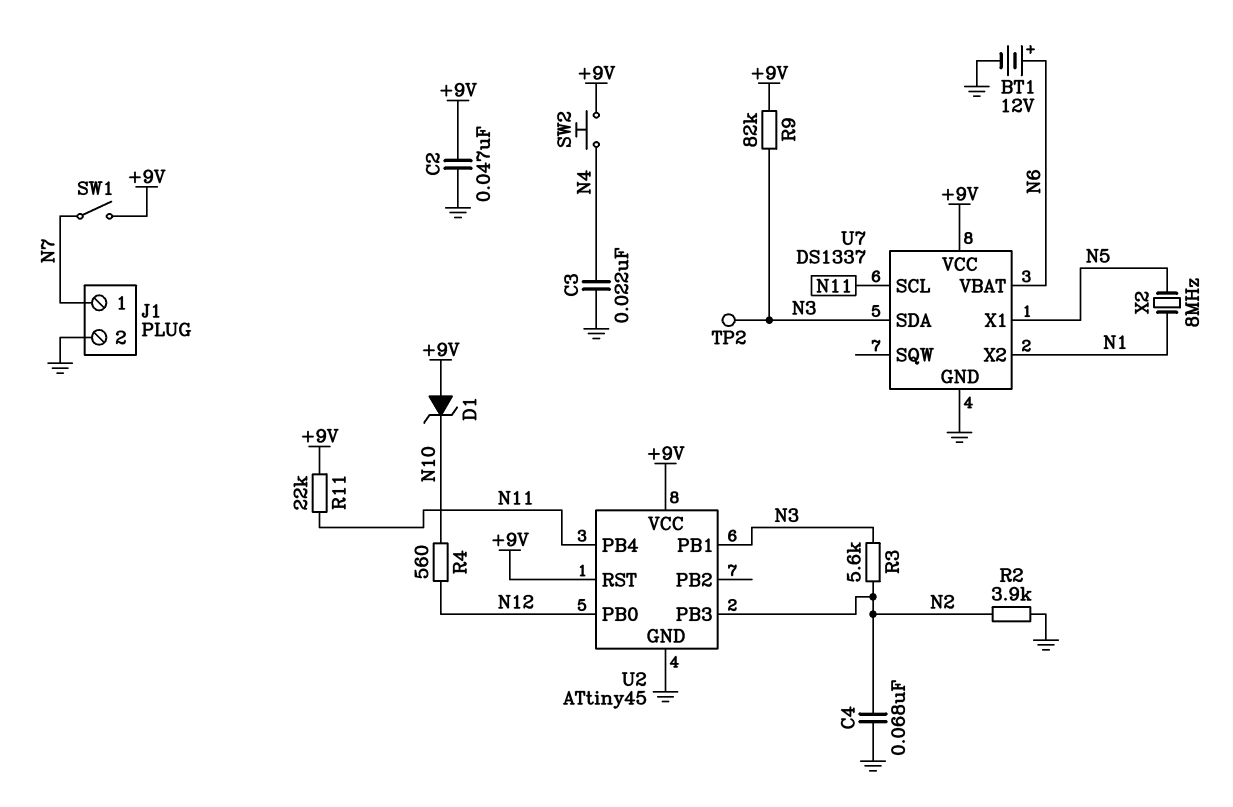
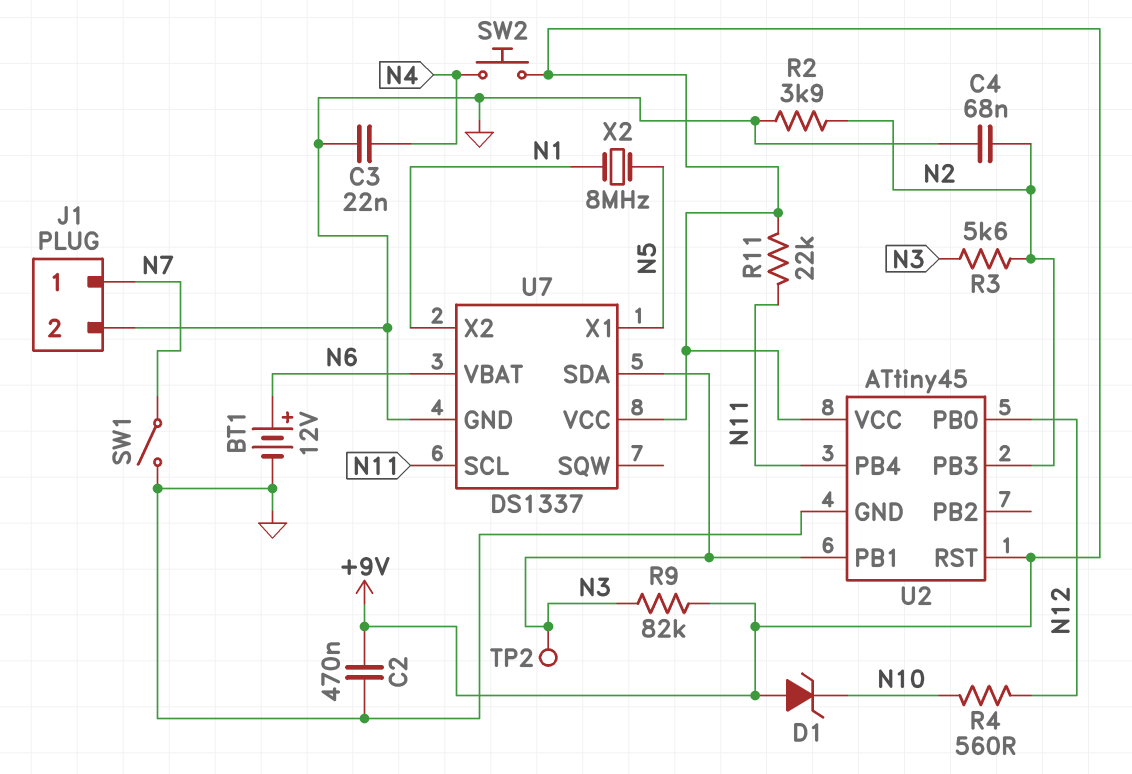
C2: 47nF (+9V, GND) -> 470nF (+9V, GND)
SW1: switch (+9V, N7) -> switch (GND, N7)

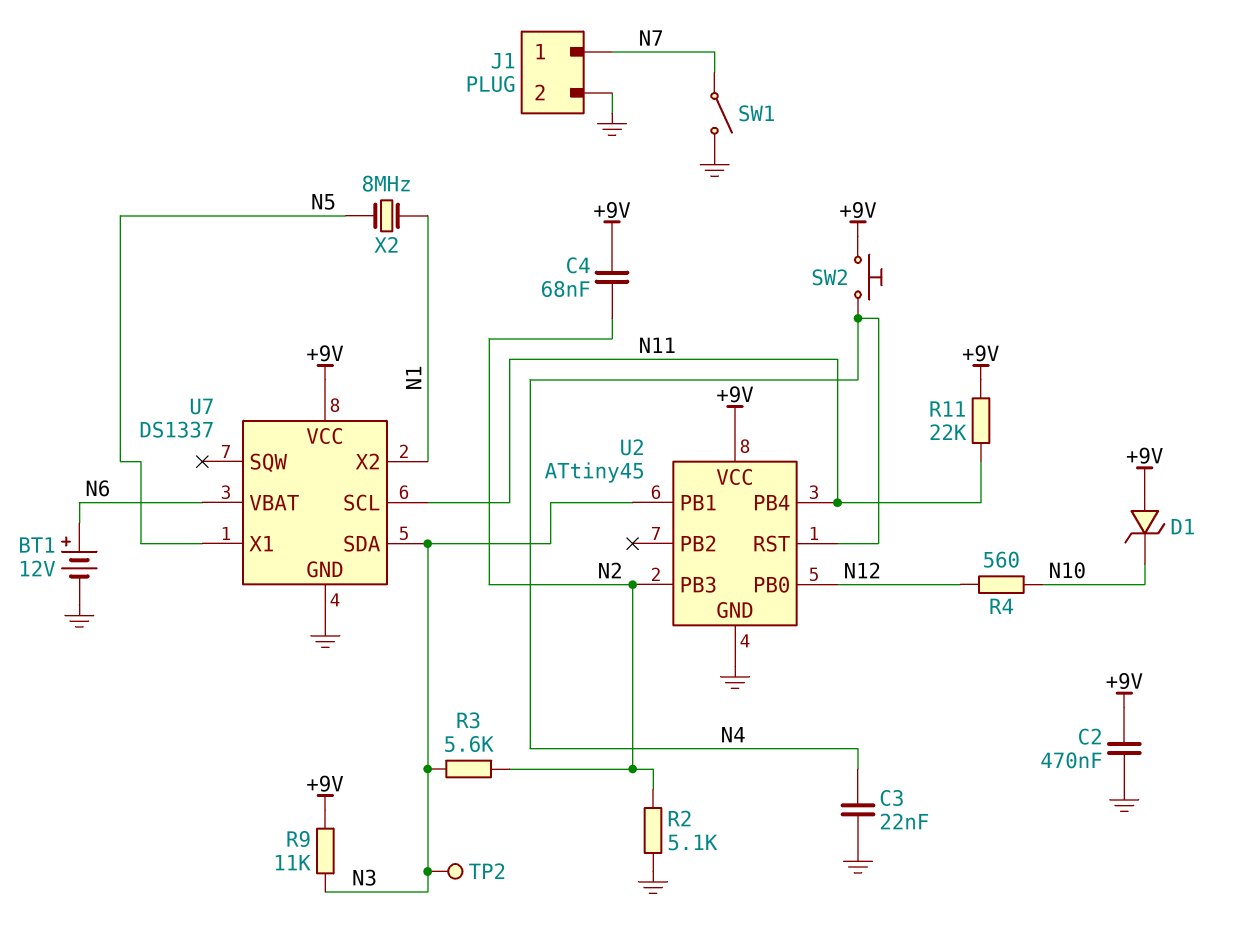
C4: 68nF (GND, N2) -> 68nF (+9V, N2)
R2: 3.9k (GND, N2) -> 5.1k (GND, N2)
R9: 82k (+9V, N3) -> 11k (+9V, N3)
U2 pin RST: +9V -> N4

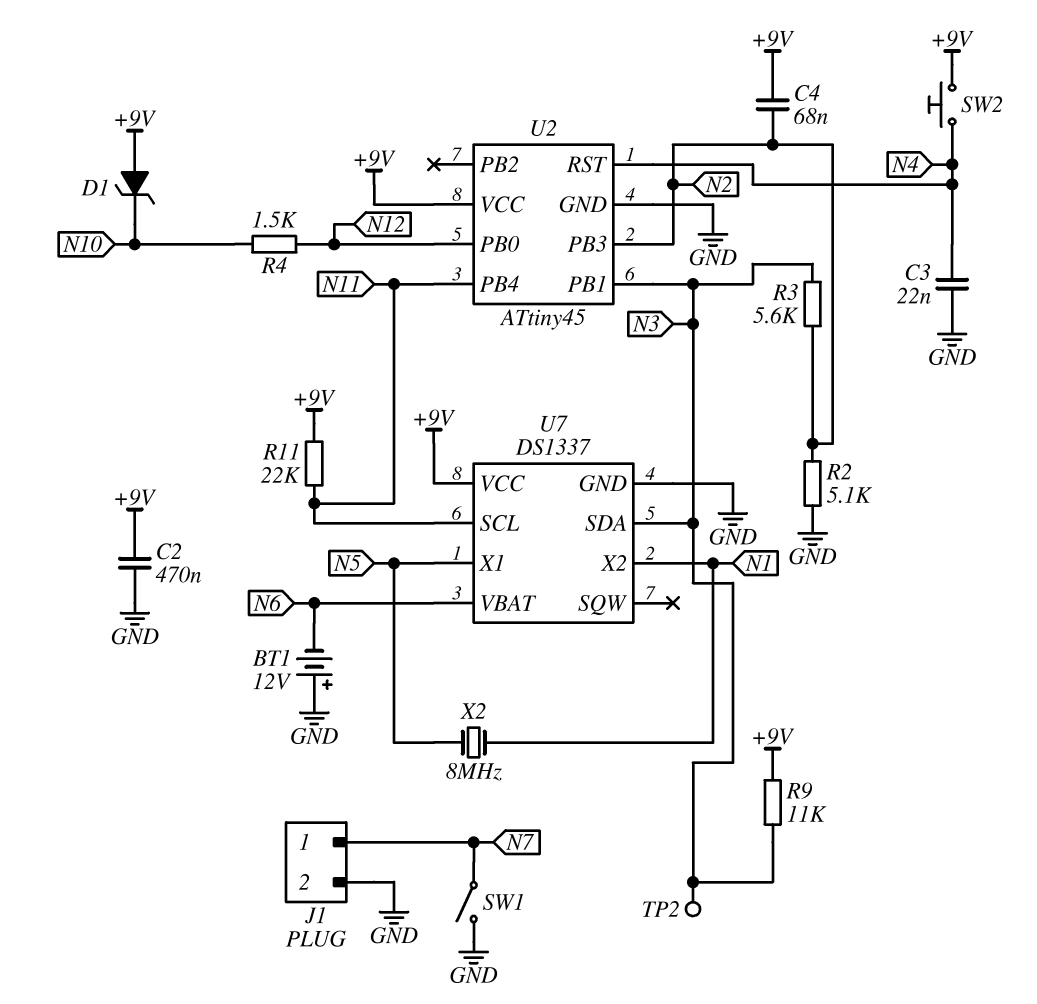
BT1: 12V (plus N6, minus GND) -> 12V (plus GND, minus N6)
R4: 560 (N10, N12) -> 1.5k (N10, N12)

